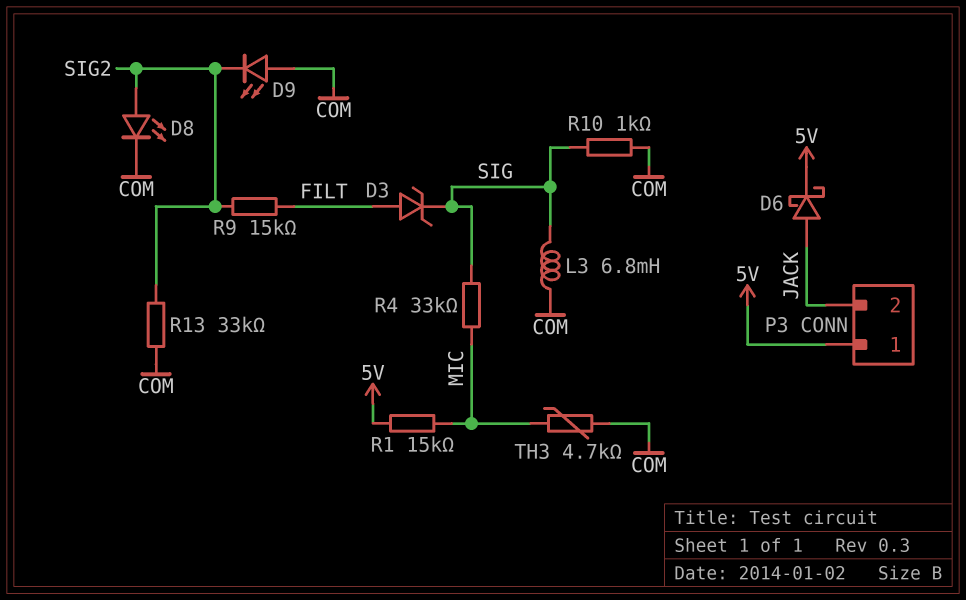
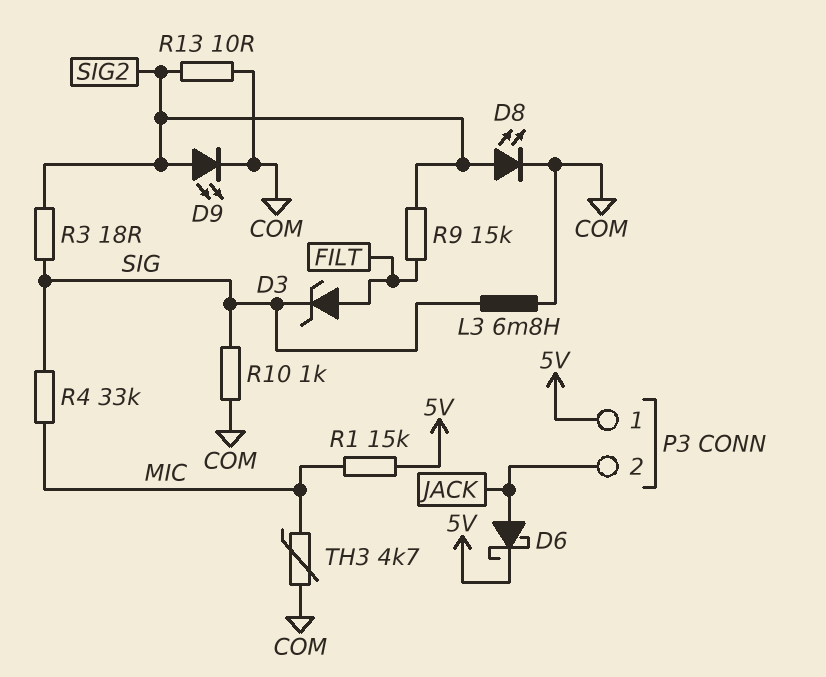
D9: LED (A COM, K SIG2) -> LED (A SIG2, K COM)
R3: none -> 18 (SIG, SIG2)
R13: 33k (COM, SIG2) -> 10 (COM, SIG2)

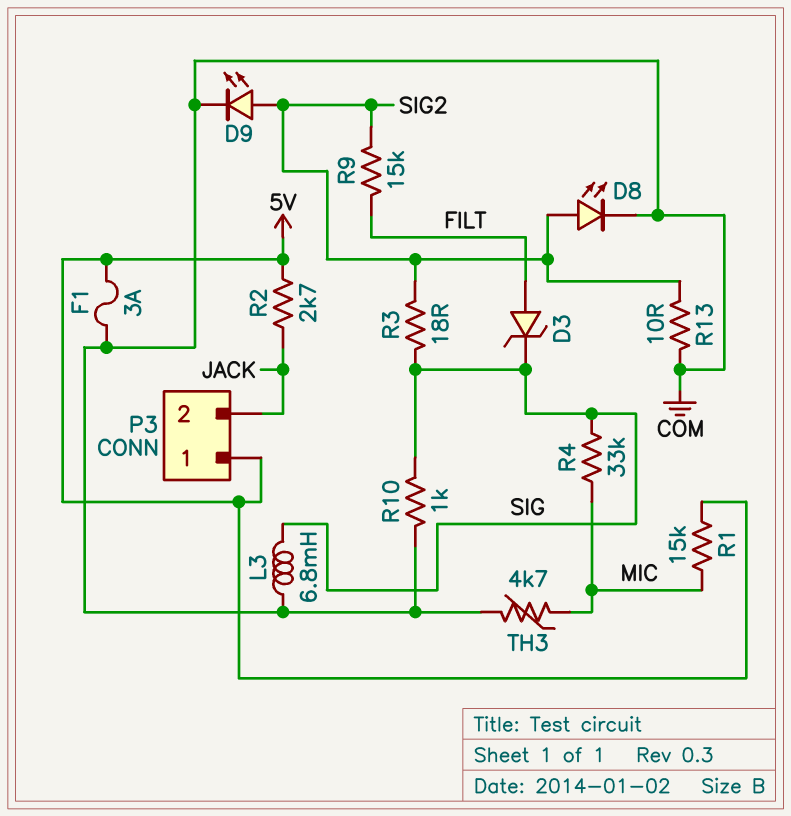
D6: schottky (A JACK, K 5V) -> none
F1: none -> 3A (5V, COM)
R2: none -> 2.7k (5V, JACK)

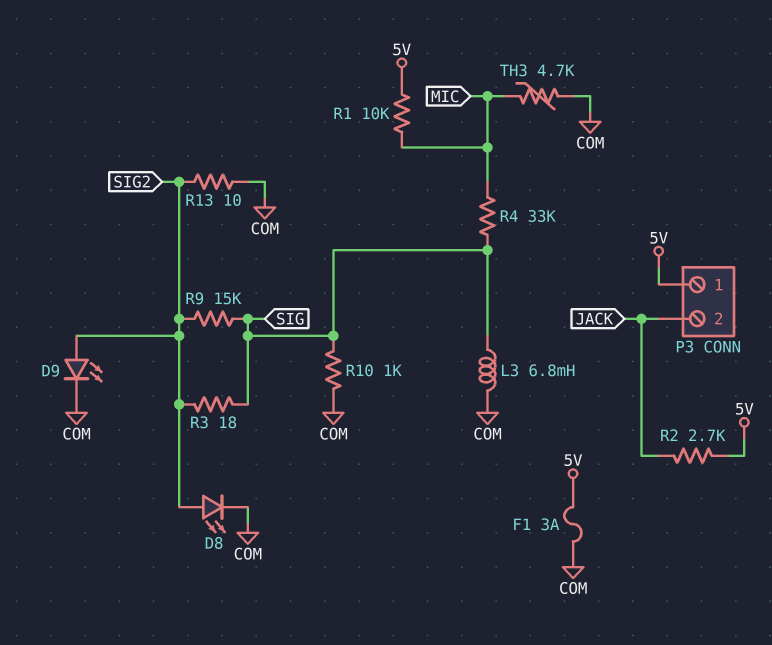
D3: zener (A FILT, K SIG) -> none
R1: 15k (5V, MIC) -> 10k (5V, MIC)
R9: 15k (FILT, SIG2) -> 15k (SIG, SIG2)

